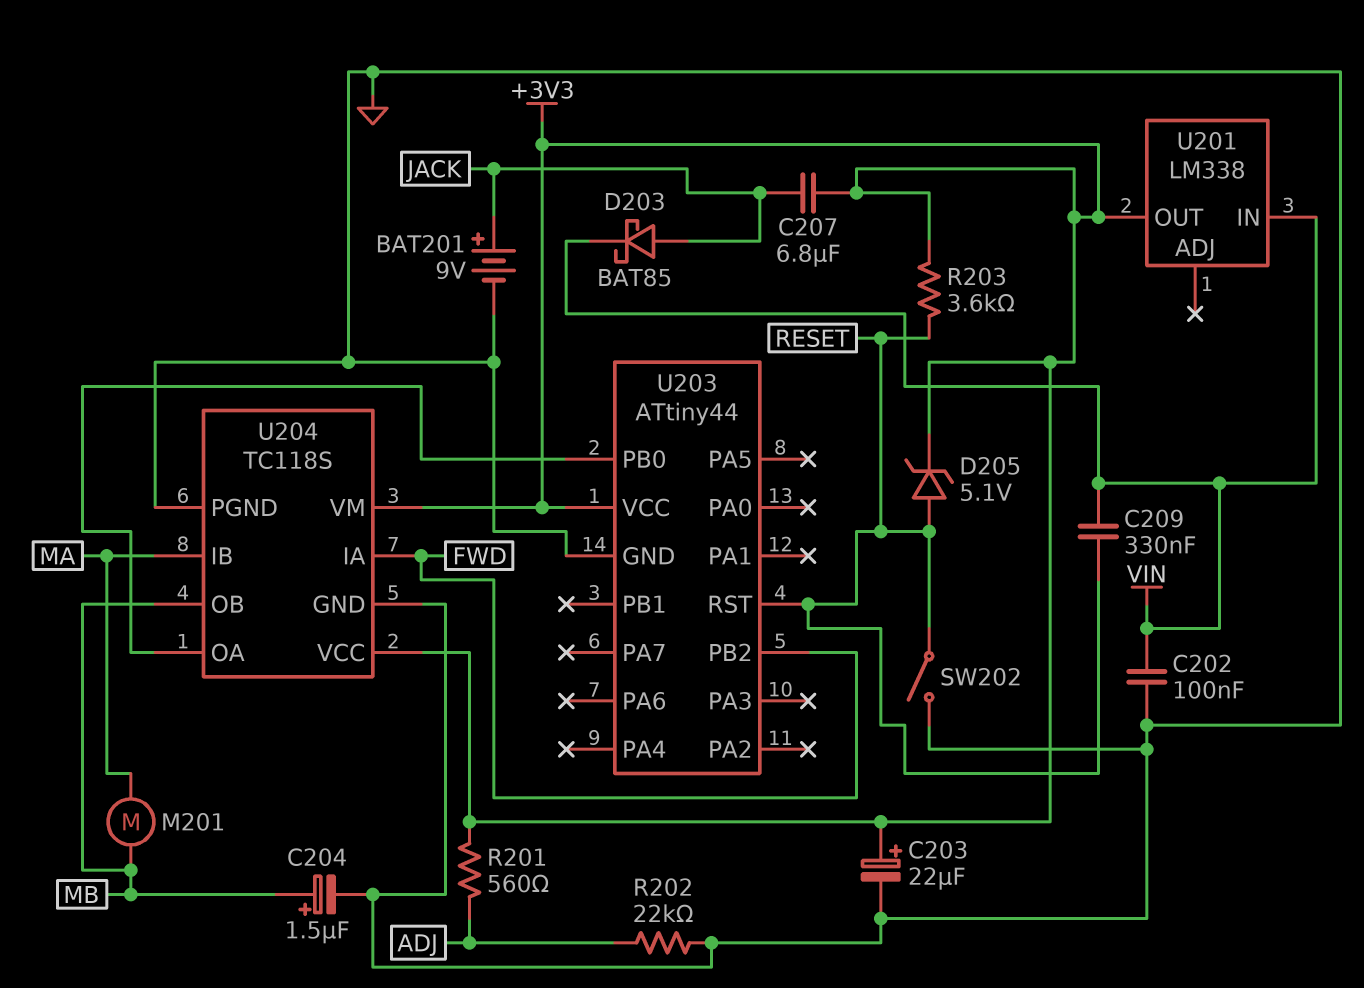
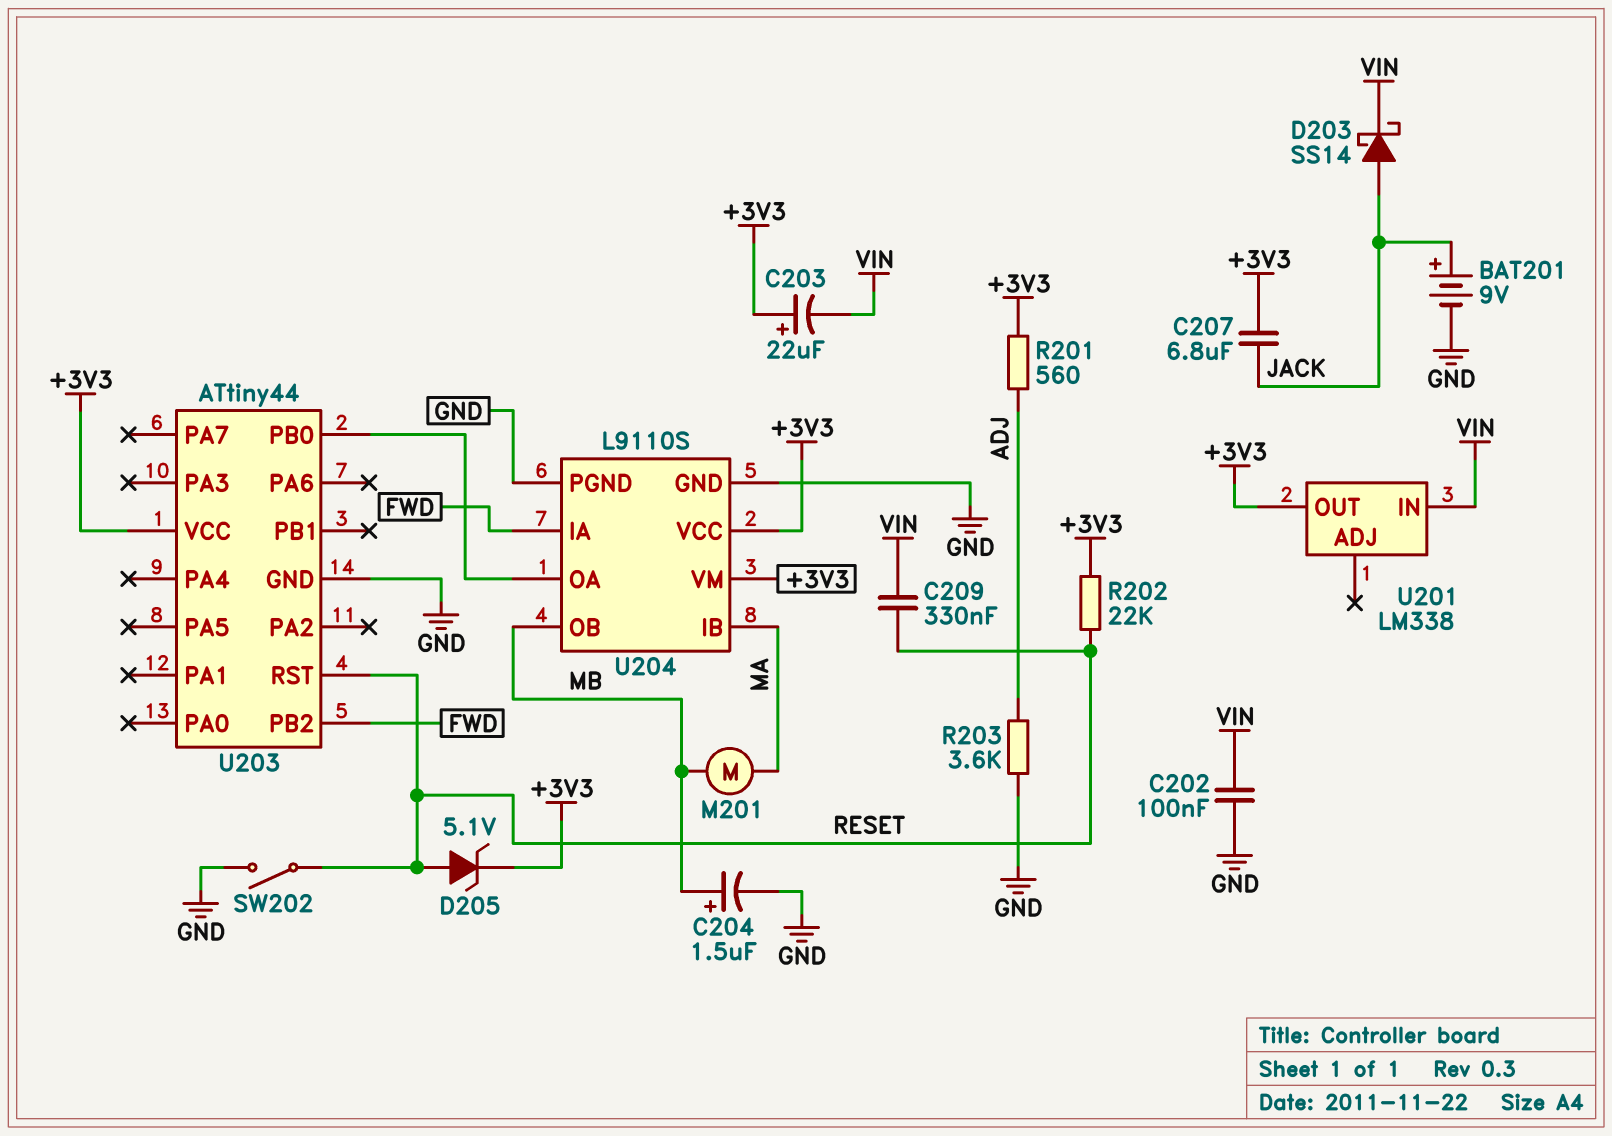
C203: 22uF (plus +3V3, minus GND) -> 22uF (plus +3V3, minus VIN)
D203: schottky BAT85 (A JACK, K VIN) -> schottky SS14 (A JACK, K VIN)
R202: 22k (ADJ, GND) -> 22k (+3V3, RESET)
R203: 3.6k (+3V3, RESET) -> 3.6k (ADJ, GND)
U204: TC118S -> L9110S

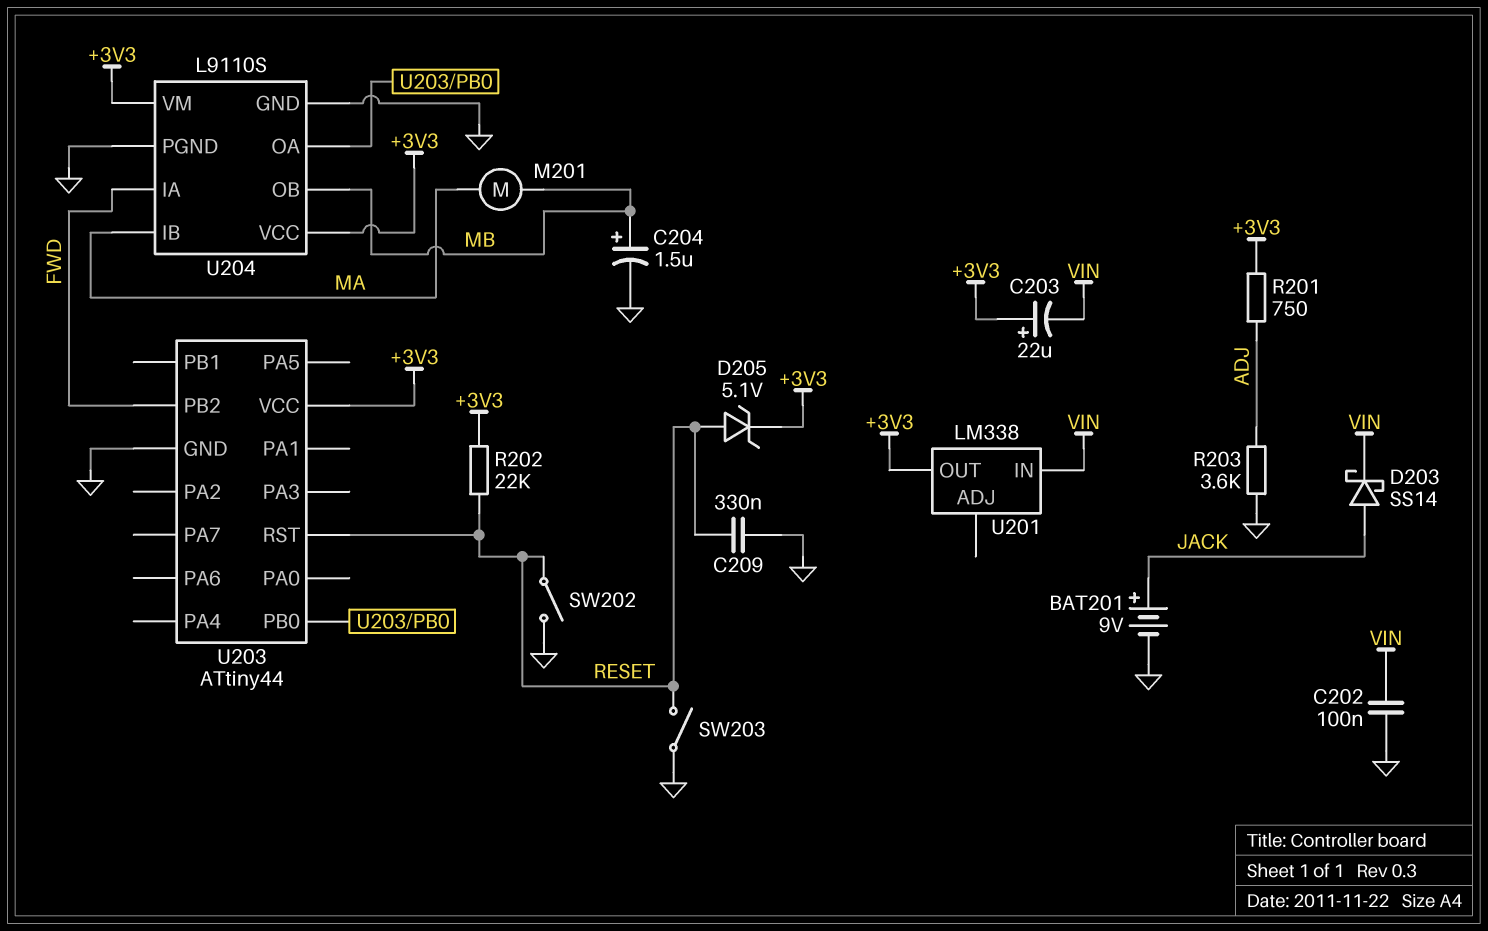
C207: 6.8uF (+3V3, JACK) -> none
C209: 330nF (RESET, VIN) -> 330nF (GND, RESET)
R201: 560 (+3V3, ADJ) -> 750 (+3V3, ADJ)
SW203: none -> switch (GND, RESET)

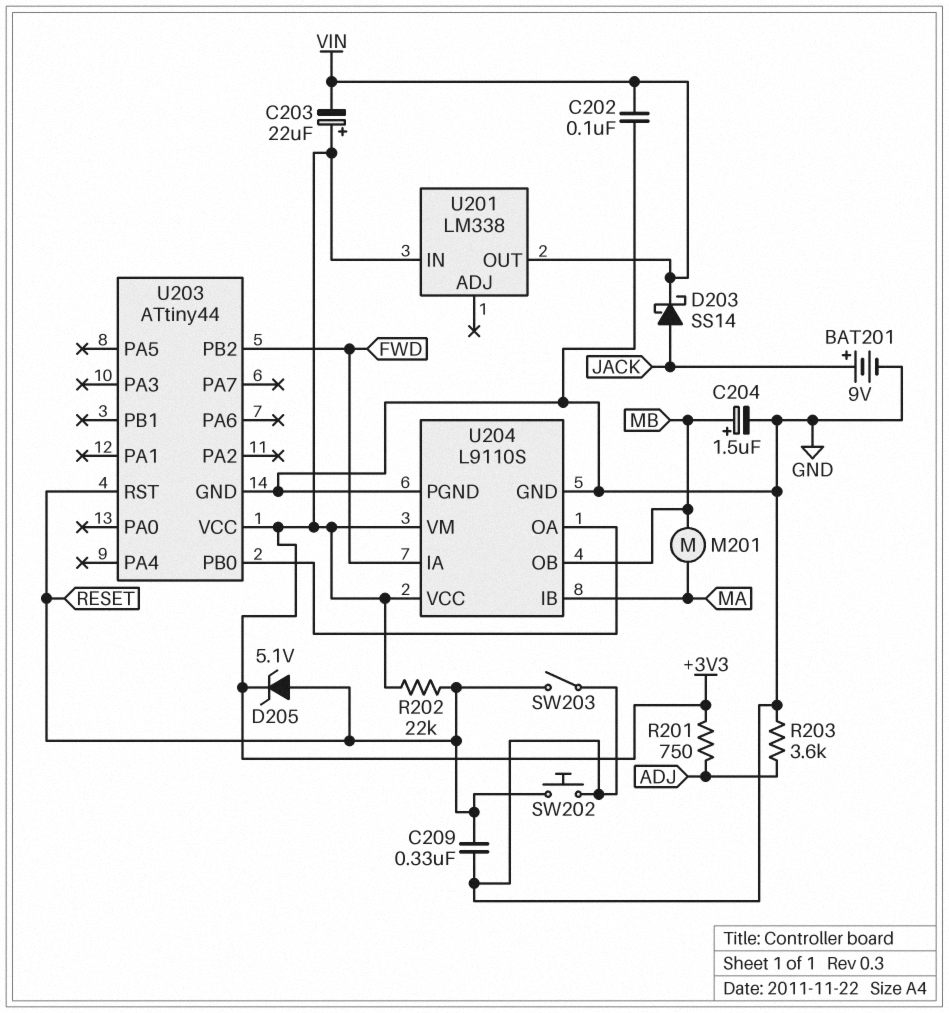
SW202: switch (GND, RESET) -> button (GND, RESET)
U201 pin IN: VIN -> +3V3
U201 pin OUT: +3V3 -> VIN

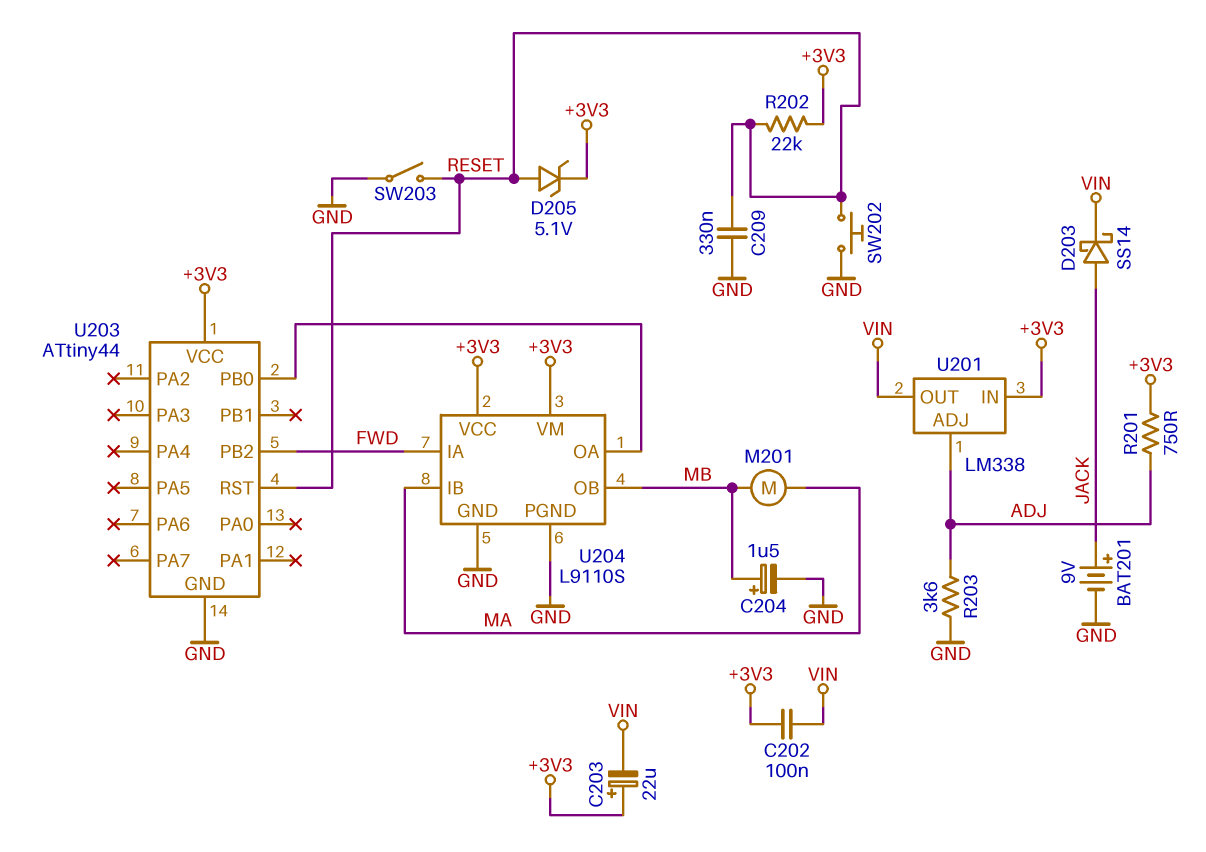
C202: 100nF (GND, VIN) -> 100nF (+3V3, VIN)
U201 pin ADJ: none -> ADJ

